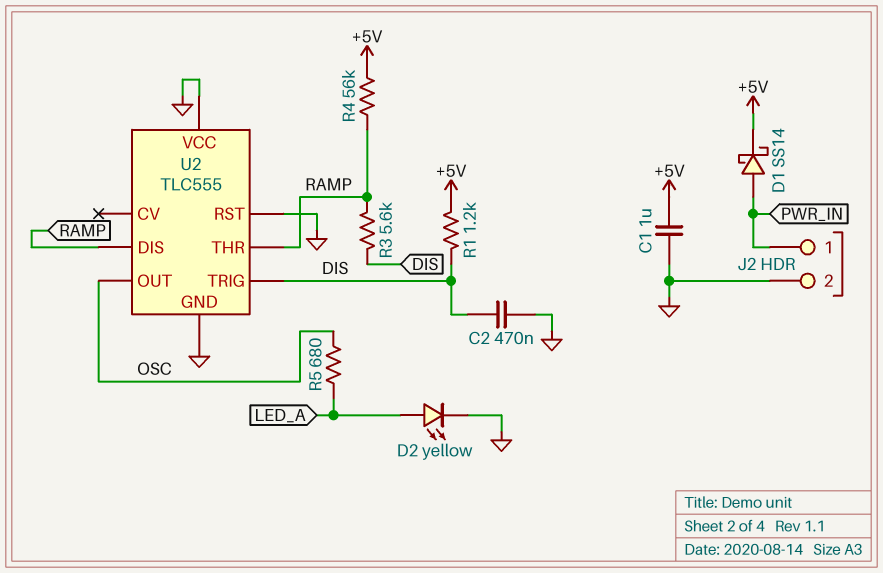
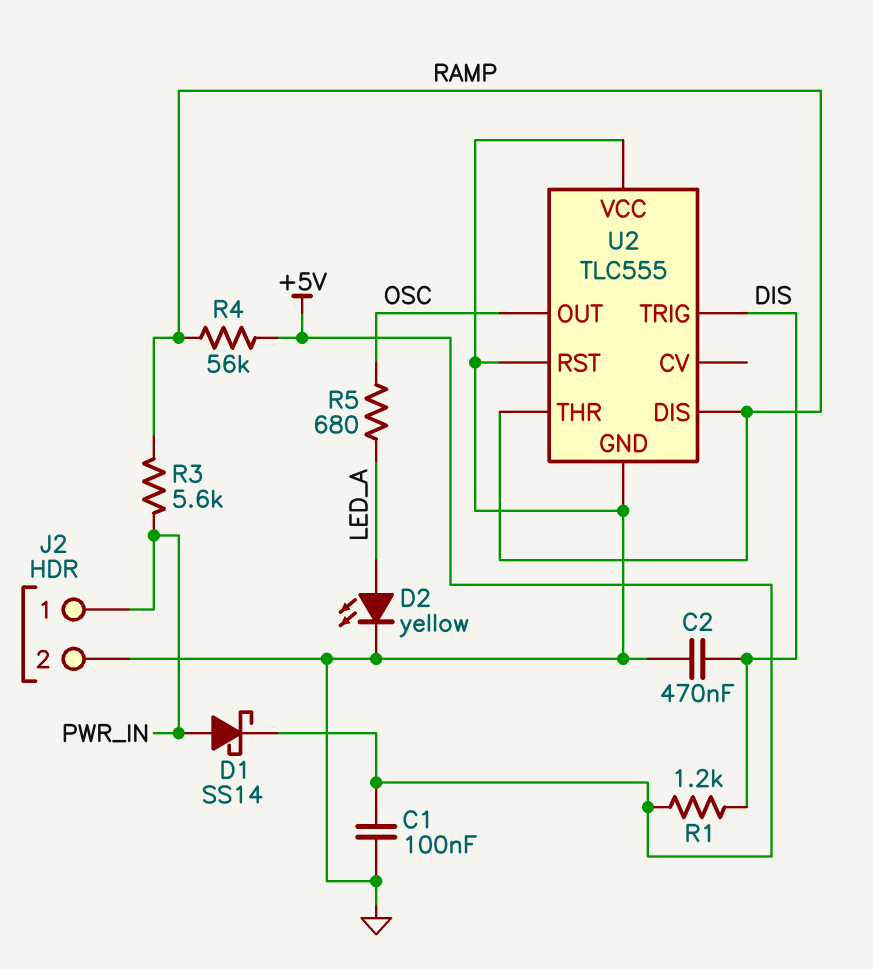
C1: 1uF (+5V, GND) -> 100nF (+5V, GND)
R3: 5.6k (DIS, RAMP) -> 5.6k (PWR_IN, RAMP)

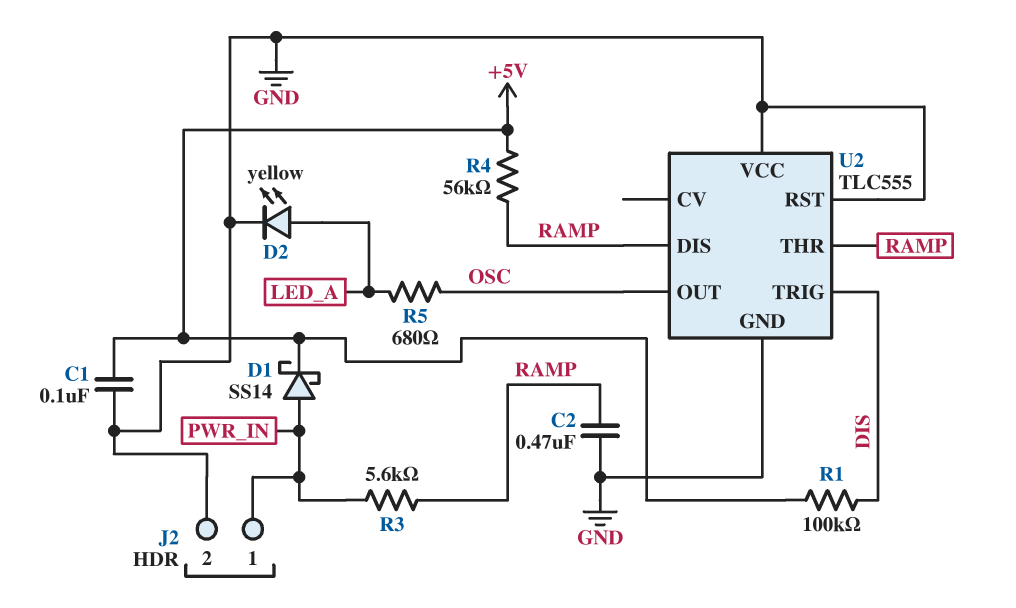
C2: 470nF (DIS, GND) -> 470nF (GND, RAMP)
R1: 1.2k (+5V, DIS) -> 100k (+5V, DIS)

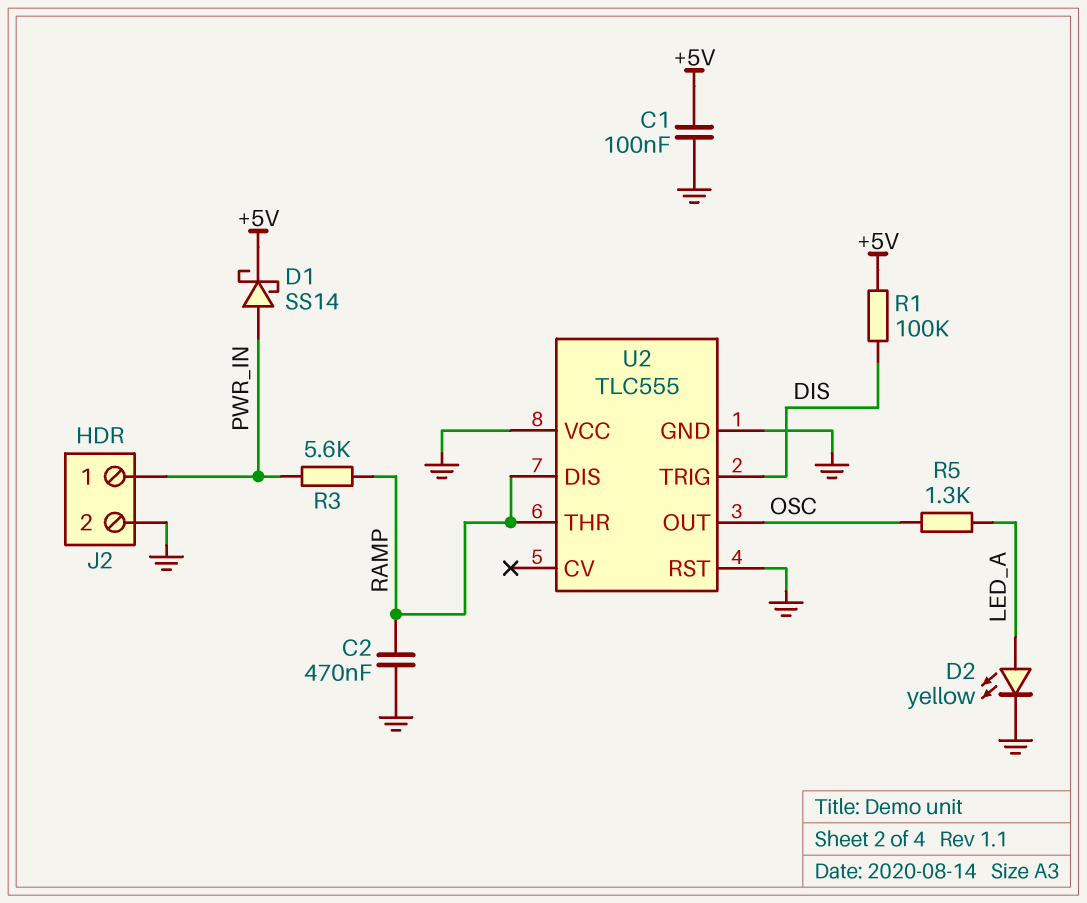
R4: 56k (+5V, RAMP) -> none
R5: 680 (LED_A, OSC) -> 1.3k (LED_A, OSC)

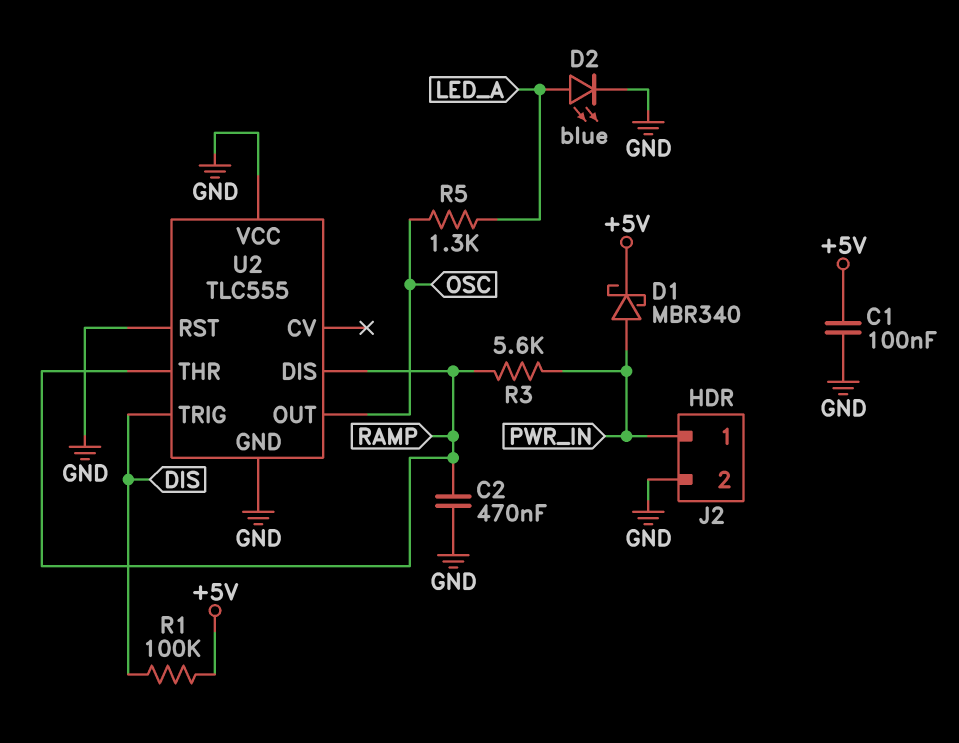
D1: schottky SS14 (A PWR_IN, K +5V) -> schottky MBR340 (A PWR_IN, K +5V)
D2: LED yellow (A LED_A, K GND) -> LED blue (A LED_A, K GND)

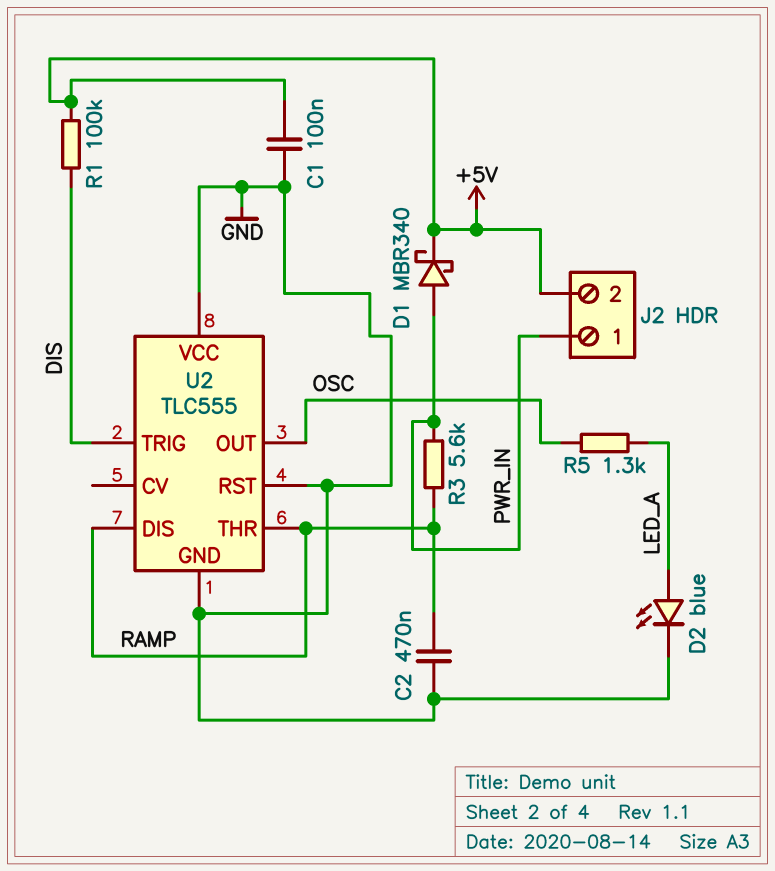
J2 pin 2: GND -> +5V

